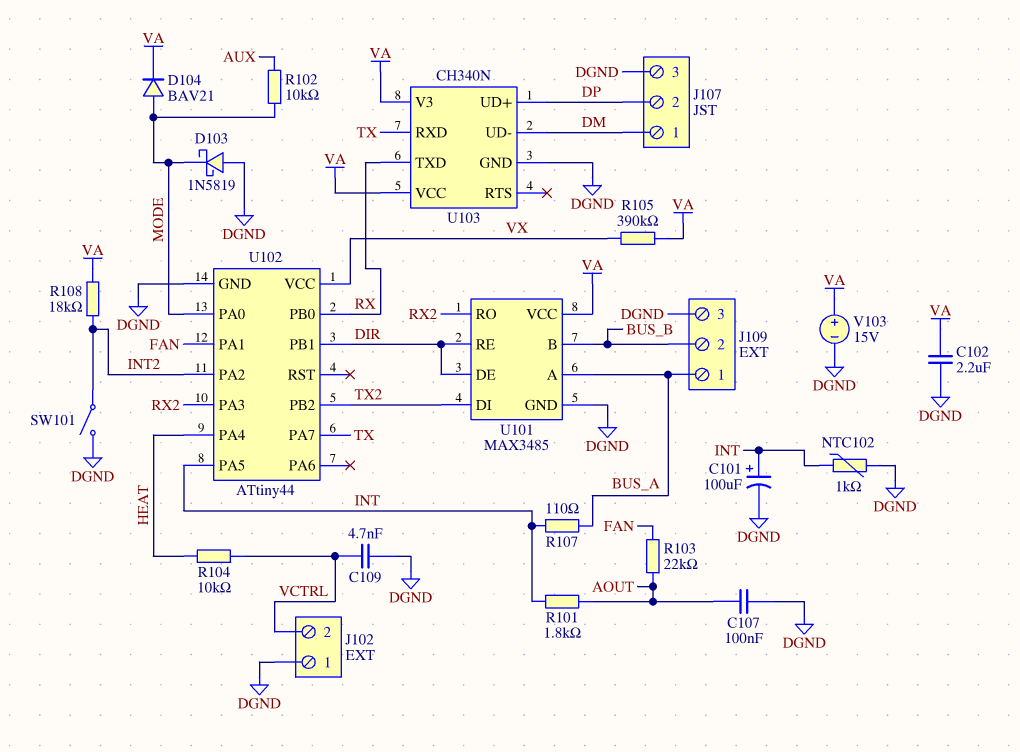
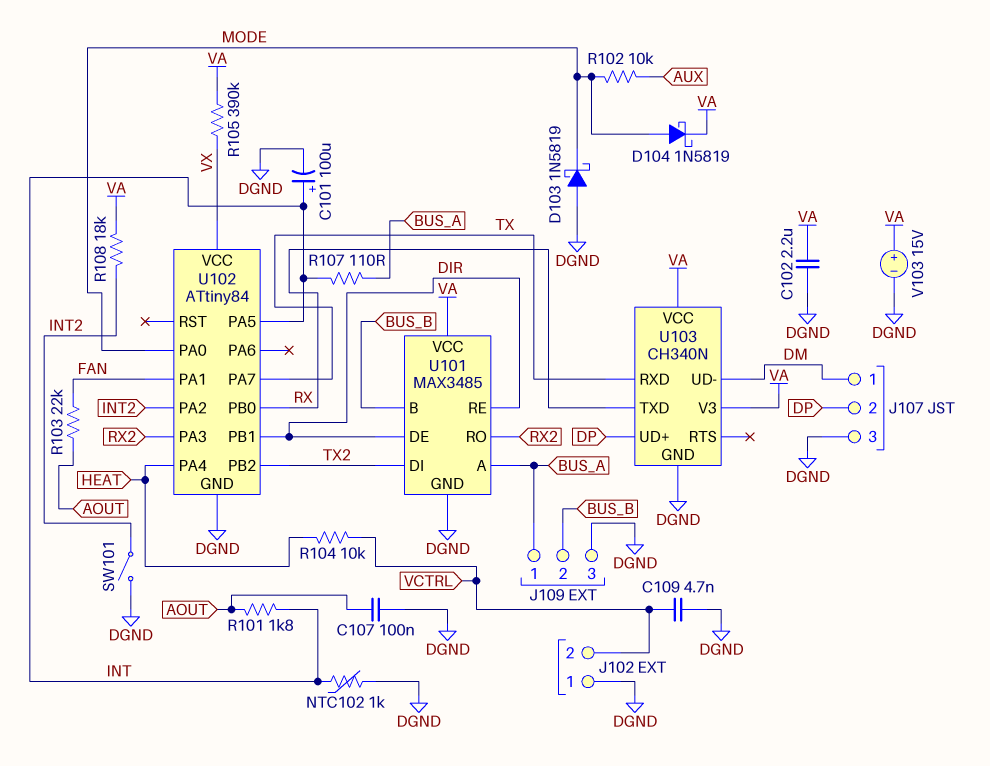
D104: diode BAV21 (A MODE, K VA) -> schottky 1N5819 (A MODE, K VA)
U102: ATtiny44 -> ATtiny84

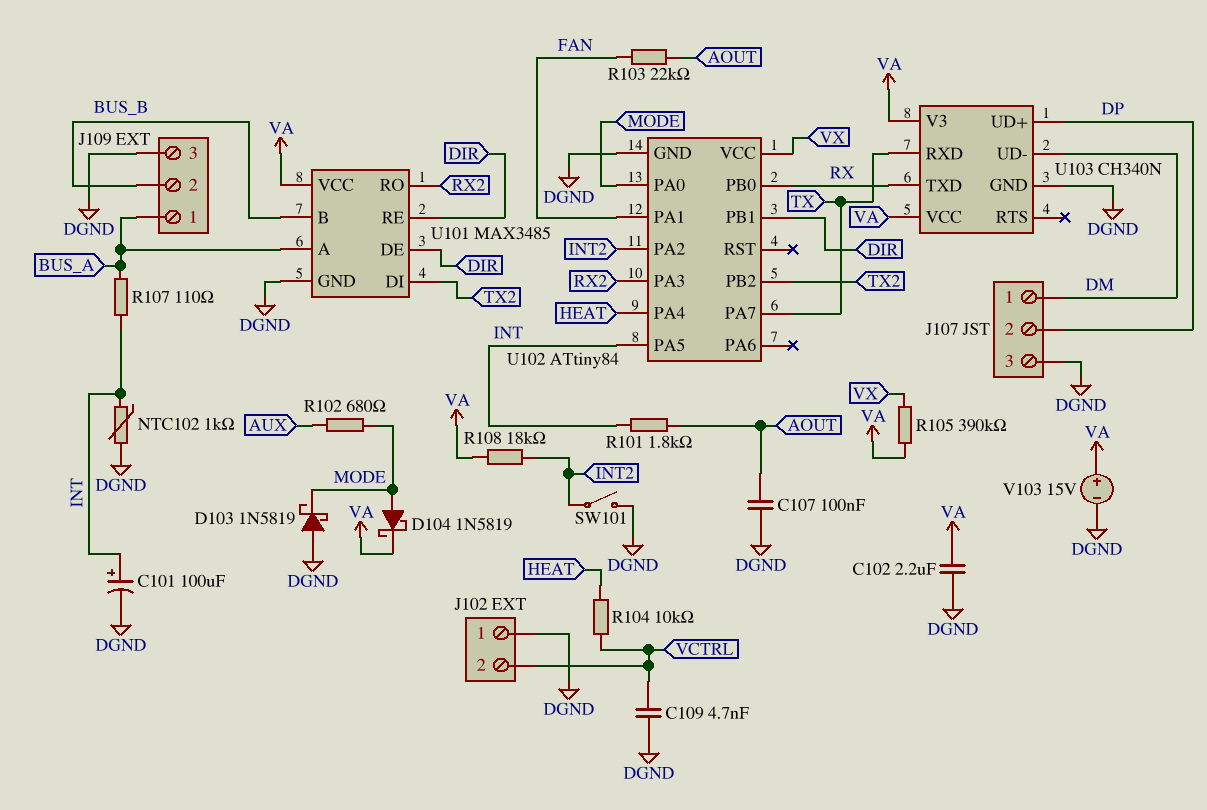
R102: 10k (AUX, MODE) -> 680 (AUX, MODE)

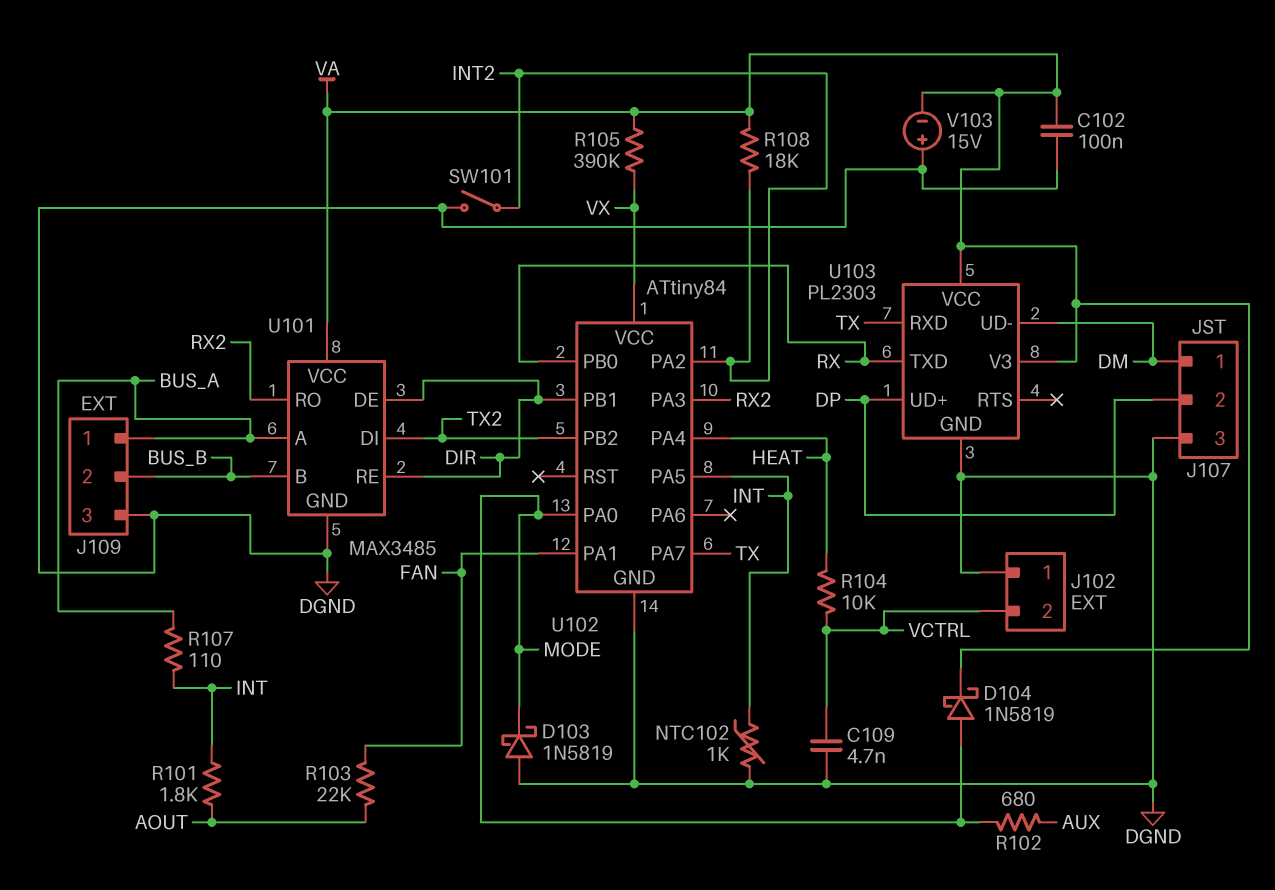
C101: 100uF (plus INT, minus DGND) -> none
C102: 2.2uF (DGND, VA) -> 100nF (DGND, VA)
C107: 100nF (AOUT, DGND) -> none
U103: CH340N -> PL2303
V103: 15V (plus VA, minus DGND) -> 15V (plus DGND, minus VA)

